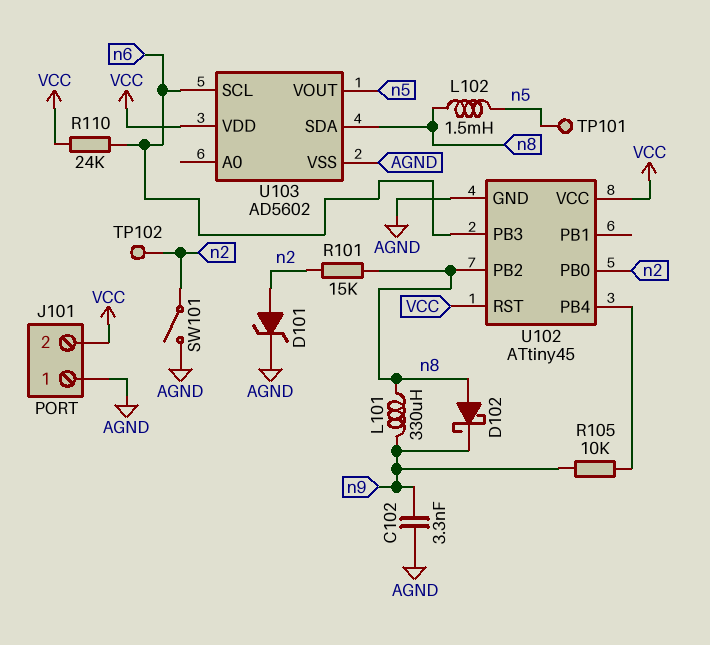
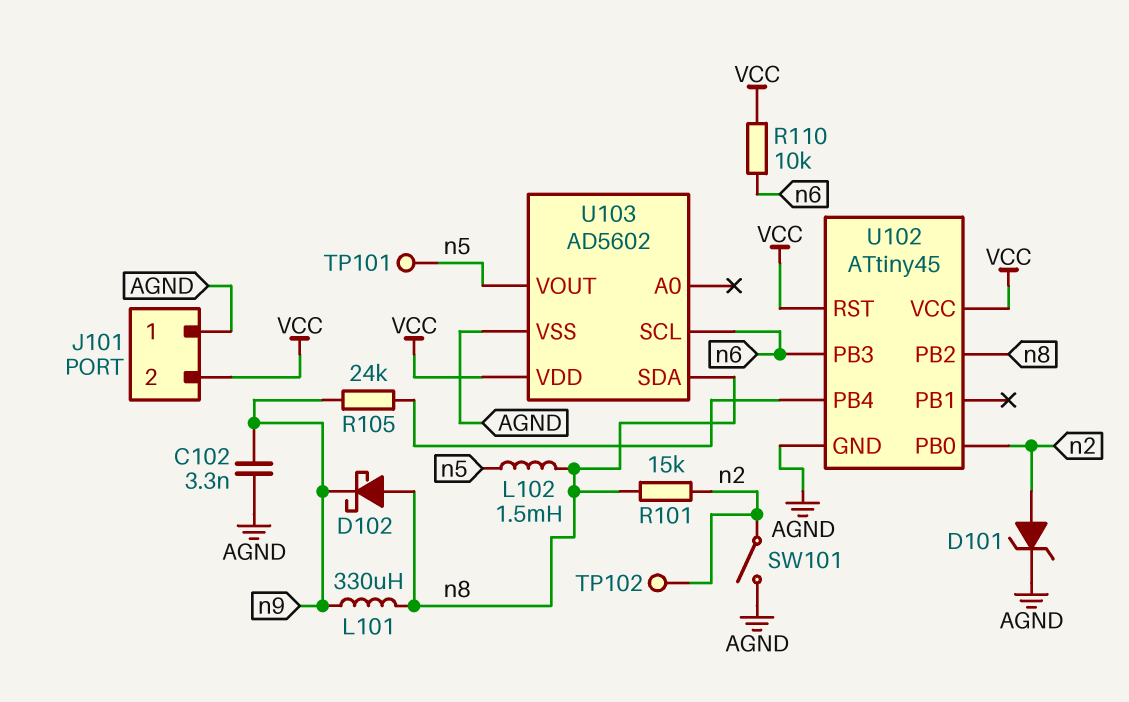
R105: 10k (U102/PB4, n9) -> 24k (U102/PB4, n9)
R110: 24k (VCC, n6) -> 10k (VCC, n6)

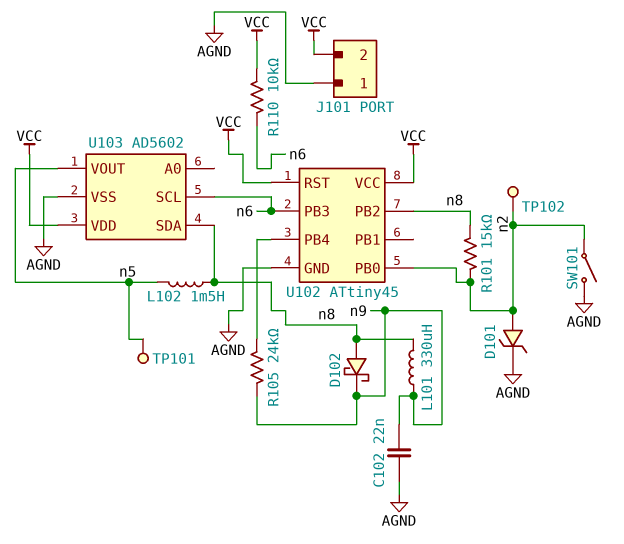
C102: 3.3nF (AGND, n9) -> 22nF (AGND, n9)

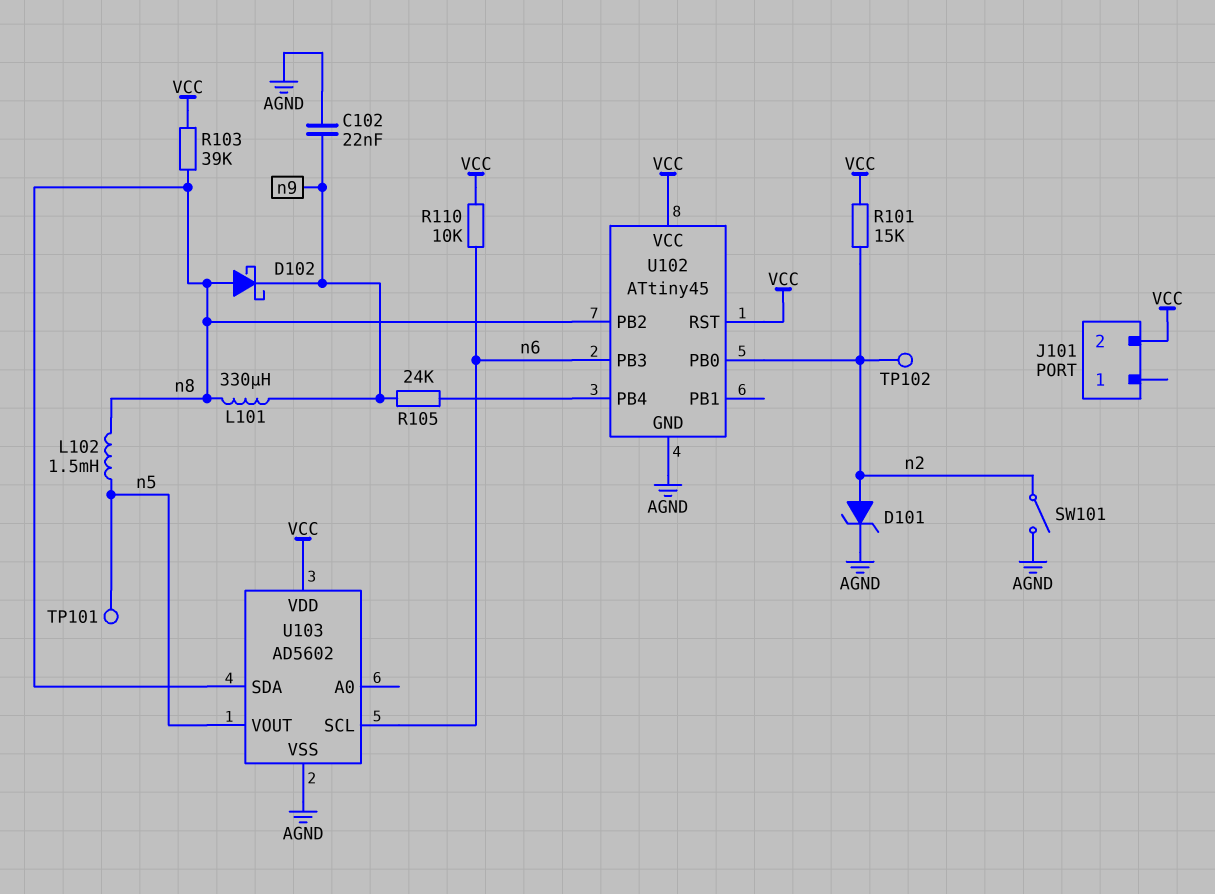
J101 pin 1: AGND -> none
R101: 15k (n2, n8) -> 15k (VCC, n2)
R103: none -> 39k (VCC, n8)

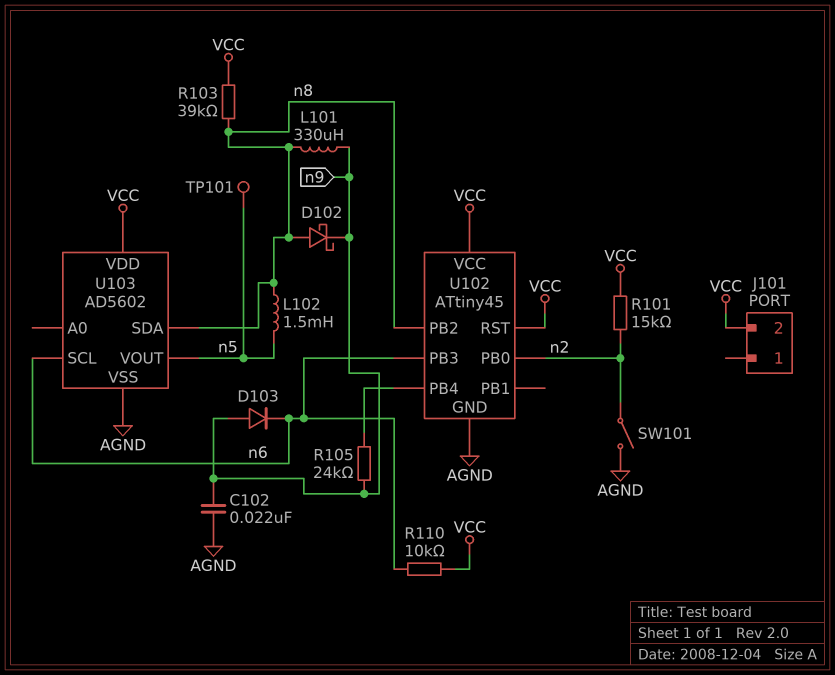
D101: zener (A n2, K AGND) -> none
D103: none -> diode (A n9, K n6)
TP102: test point (n2) -> none

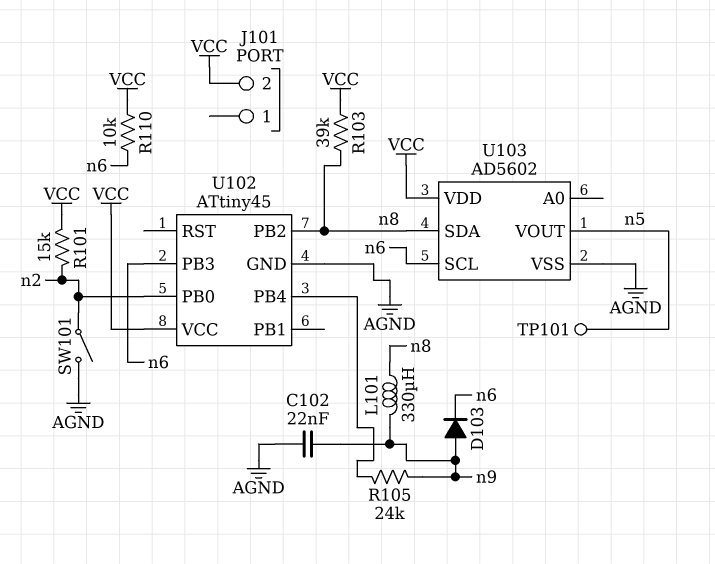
D102: schottky (A n8, K n9) -> none
L102: 1.5mH (n5, n8) -> none
U102 pin RST: VCC -> none

